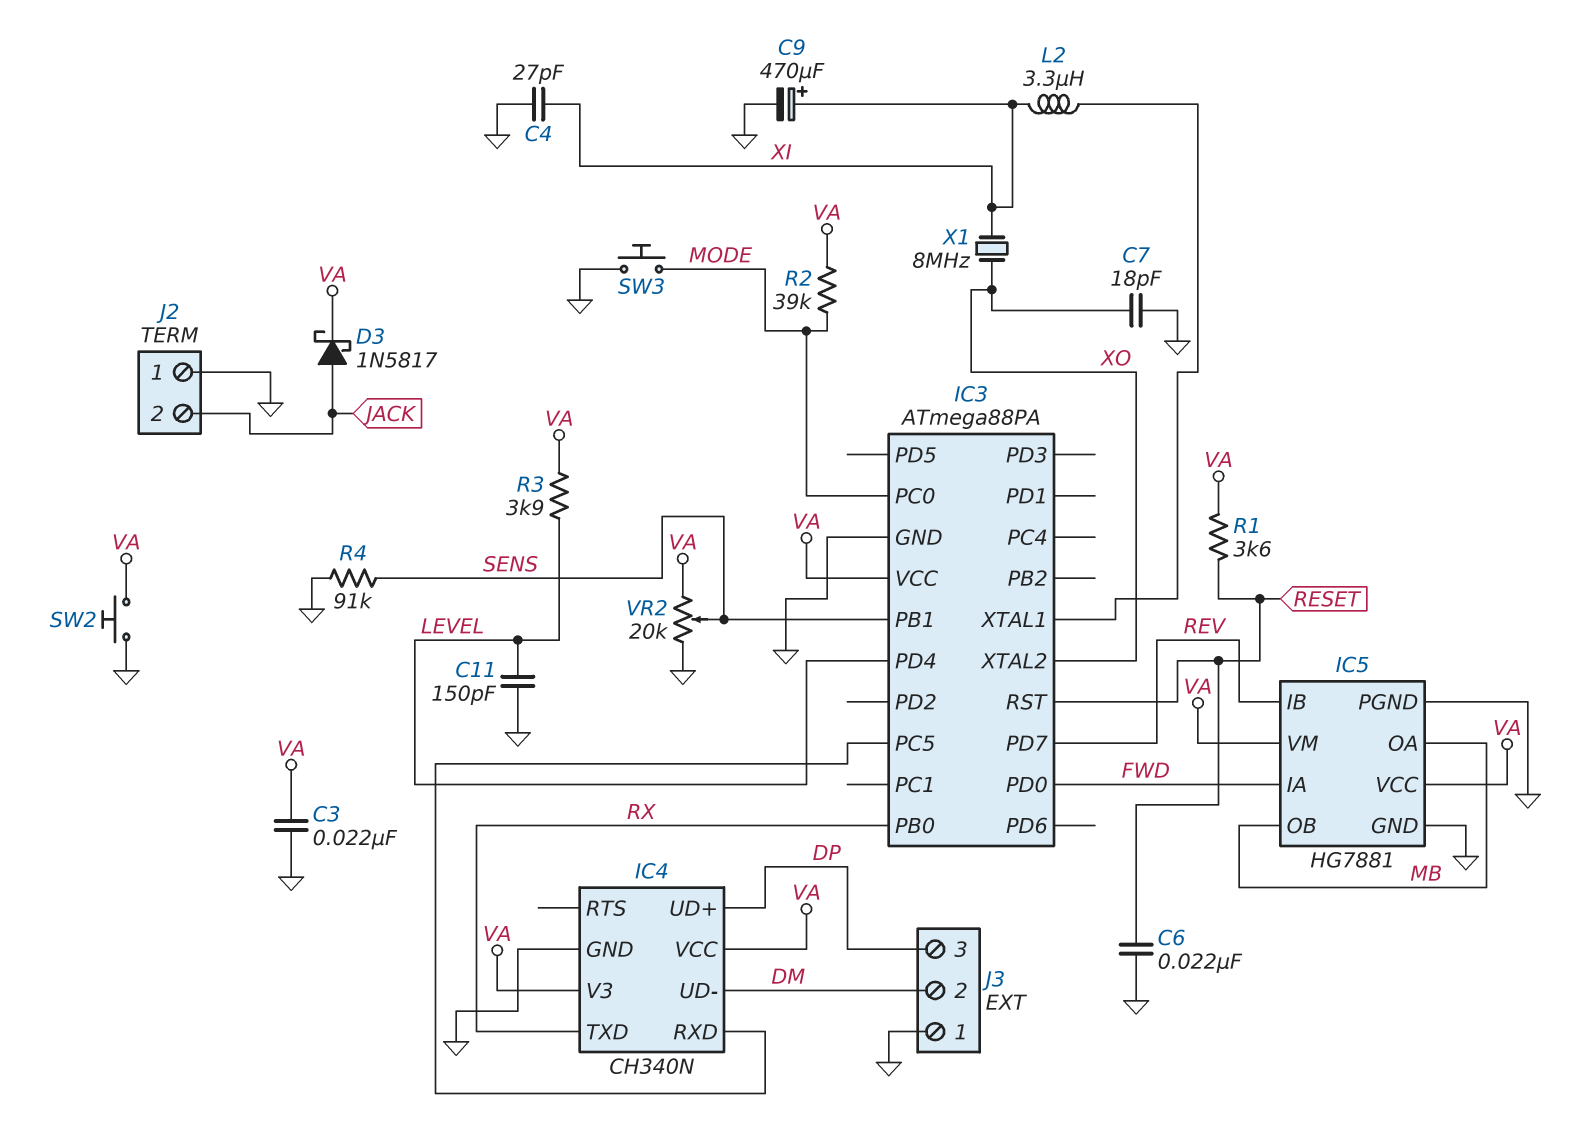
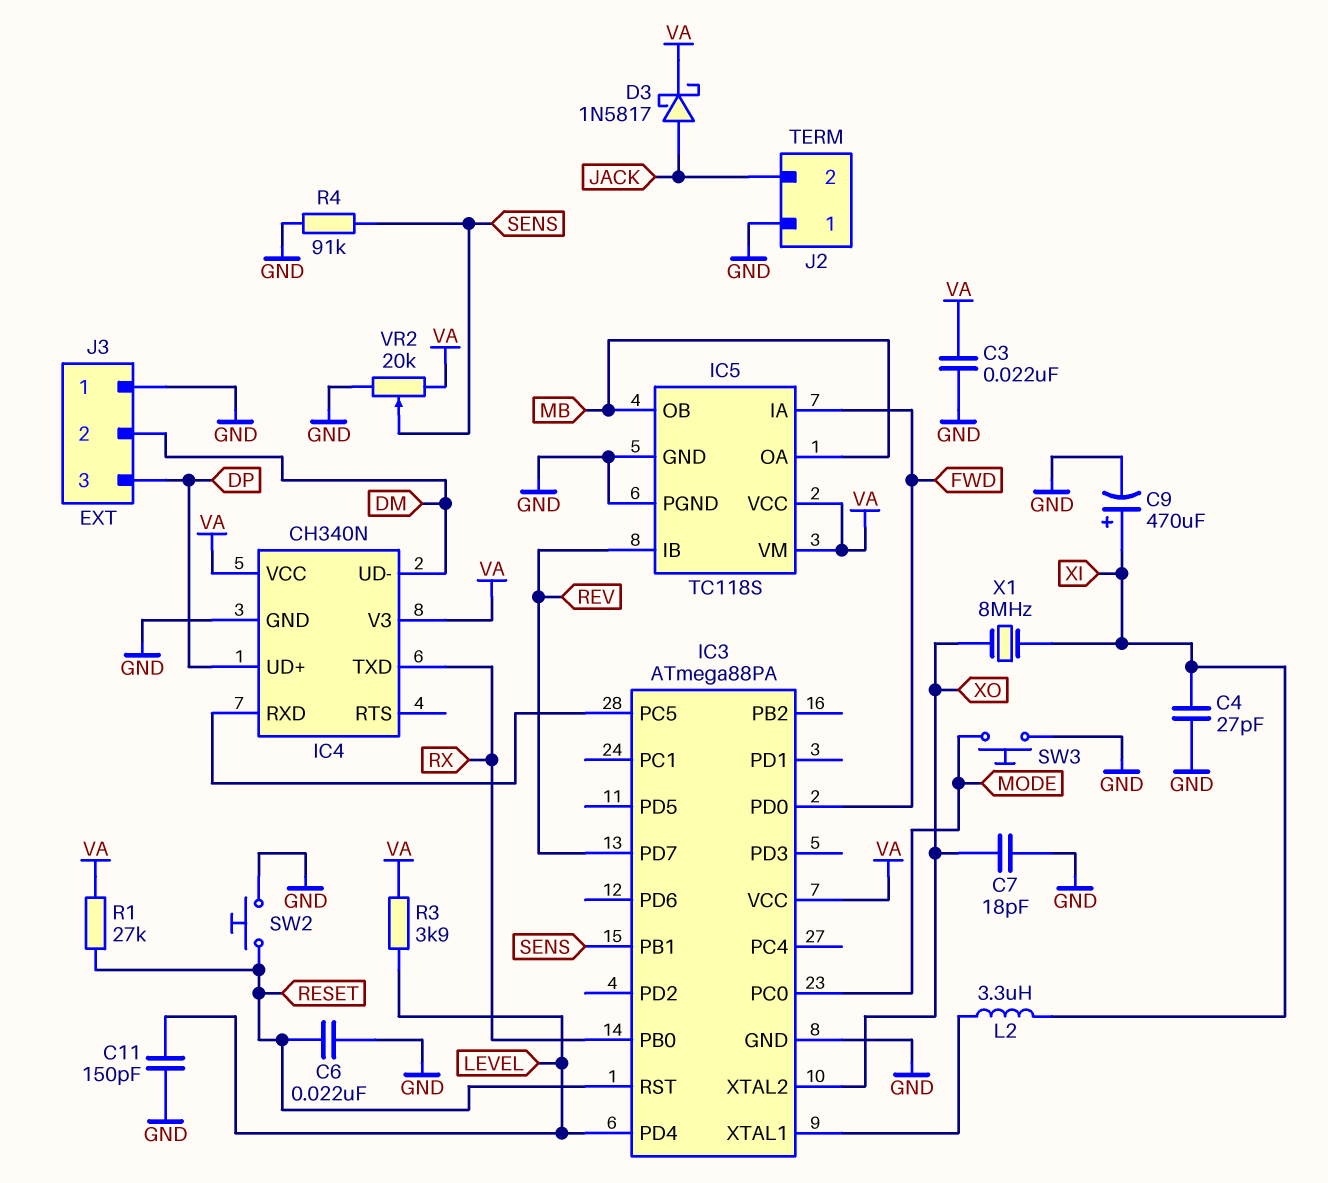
IC5: HG7881 -> TC118S
R1: 3.6k (RESET, VA) -> 27k (RESET, VA)
R2: 39k (MODE, VA) -> none
SW2: button (GND, VA) -> button (GND, RESET)

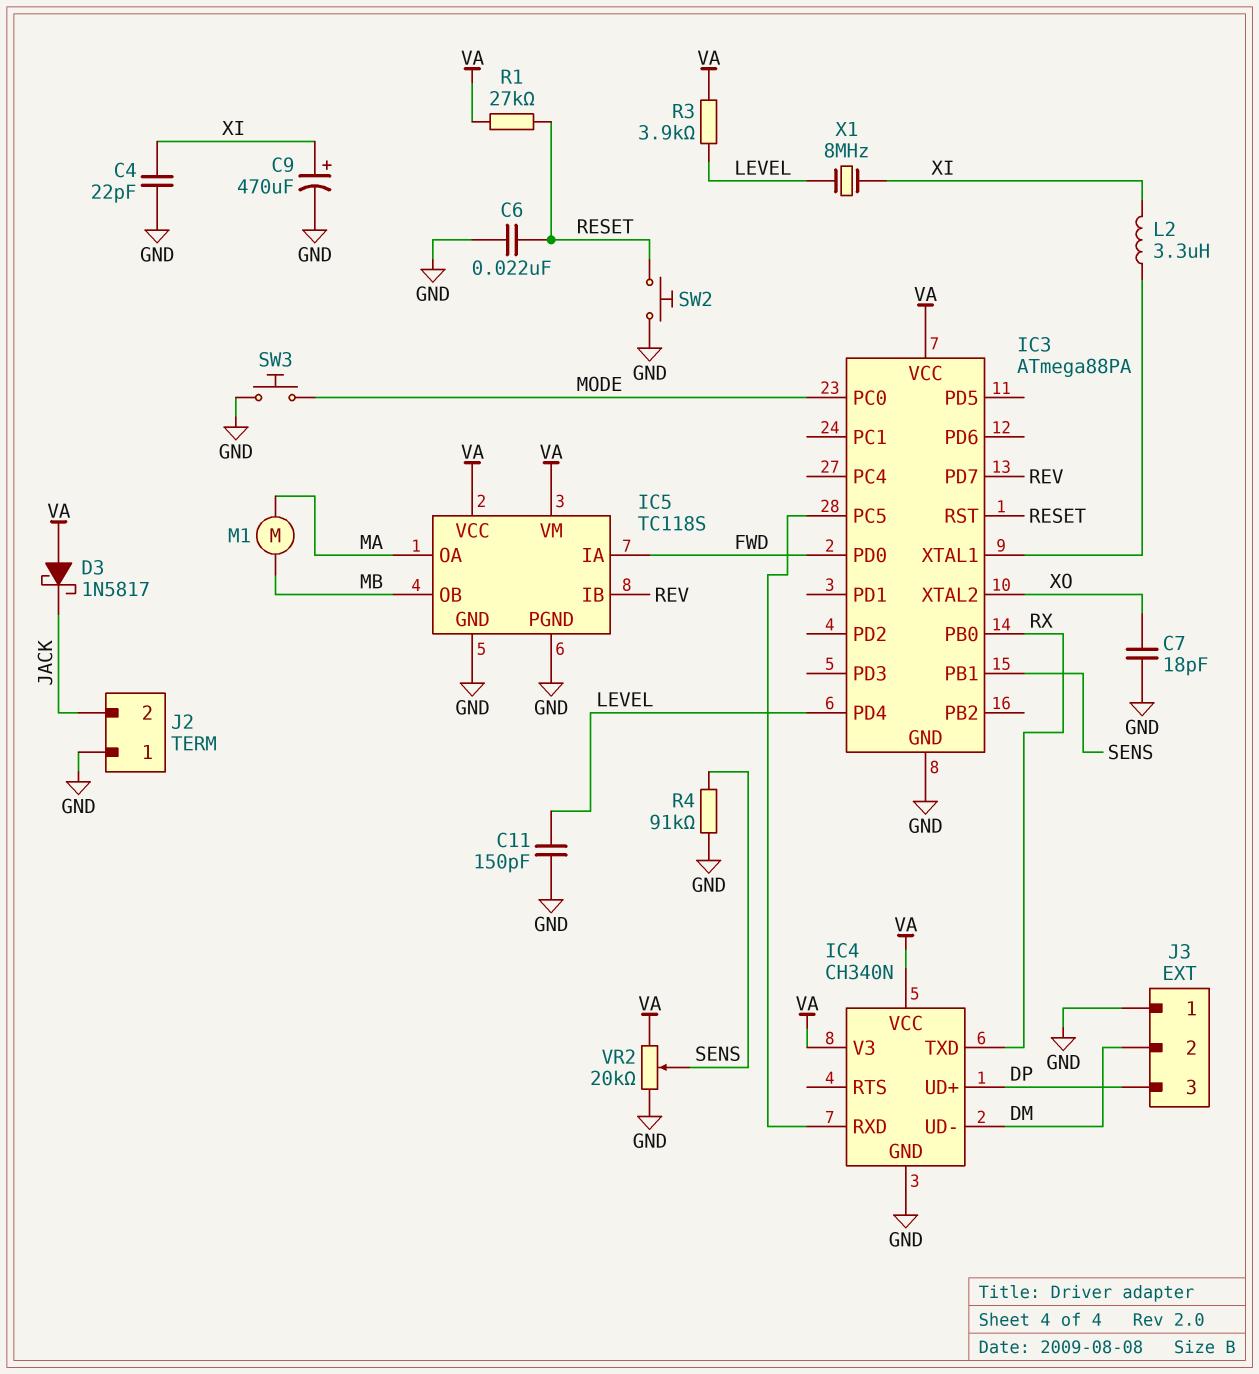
C3: 22nF (GND, VA) -> none
C4: 27pF (GND, XI) -> 22pF (GND, XI)
D3: schottky 1N5817 (A JACK, K VA) -> schottky 1N5817 (A VA, K JACK)
IC5 pin OA: MB -> MA
M1: none -> motor (MA, MB)
X1: 8MHz (XI, XO) -> 8MHz (LEVEL, XI)

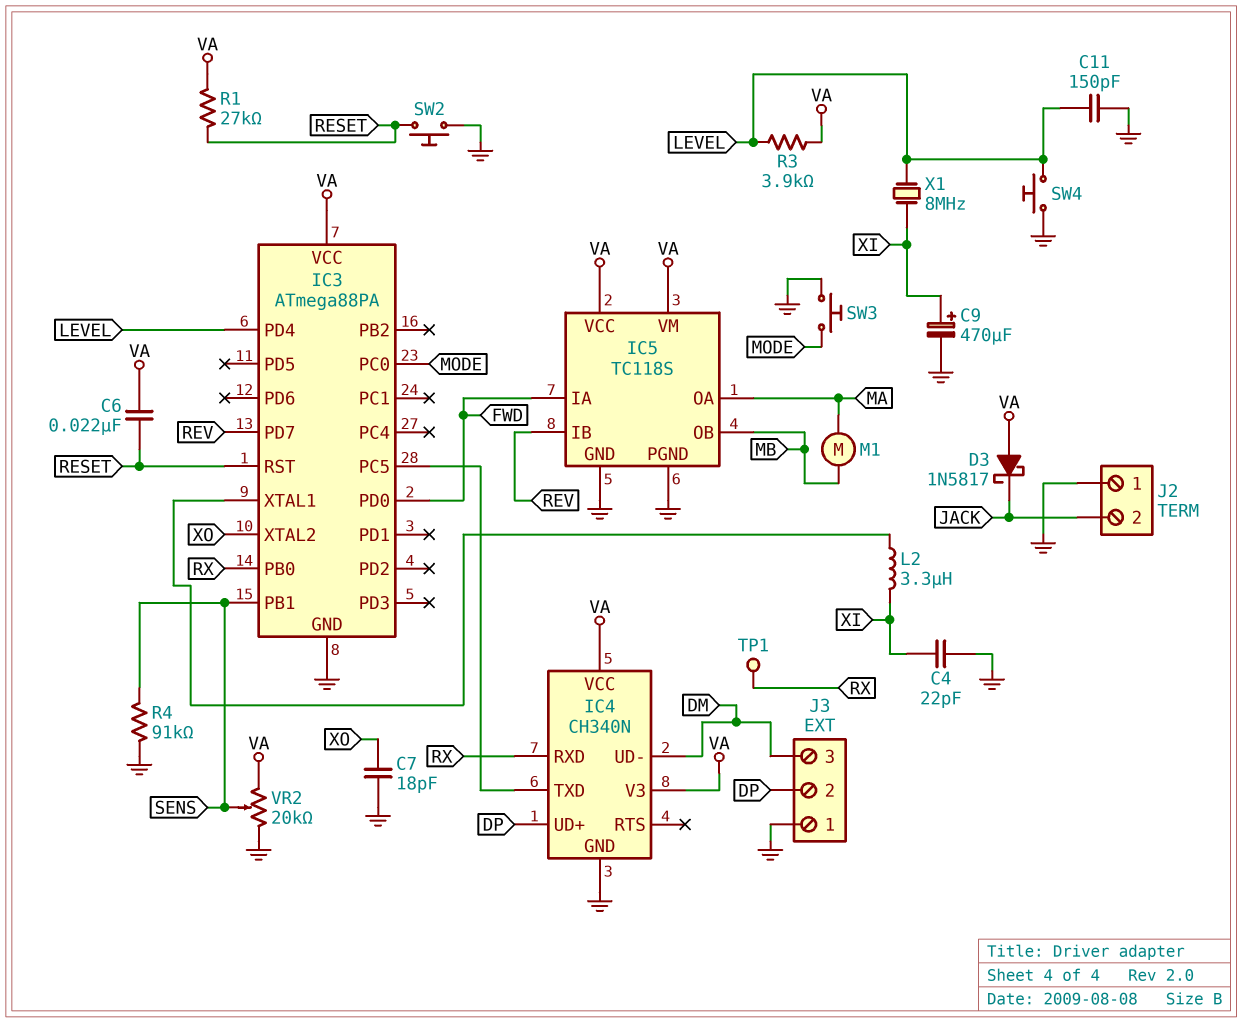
C6: 22nF (GND, RESET) -> 22nF (RESET, VA)
IC4 pin RXD: IC3/PC5 -> RX
IC4 pin TXD: RX -> IC3/PC5
J3 pin 2: DM -> DP
J3 pin 3: DP -> DM
SW4: none -> button (GND, LEVEL)
TP1: none -> test point (RX)

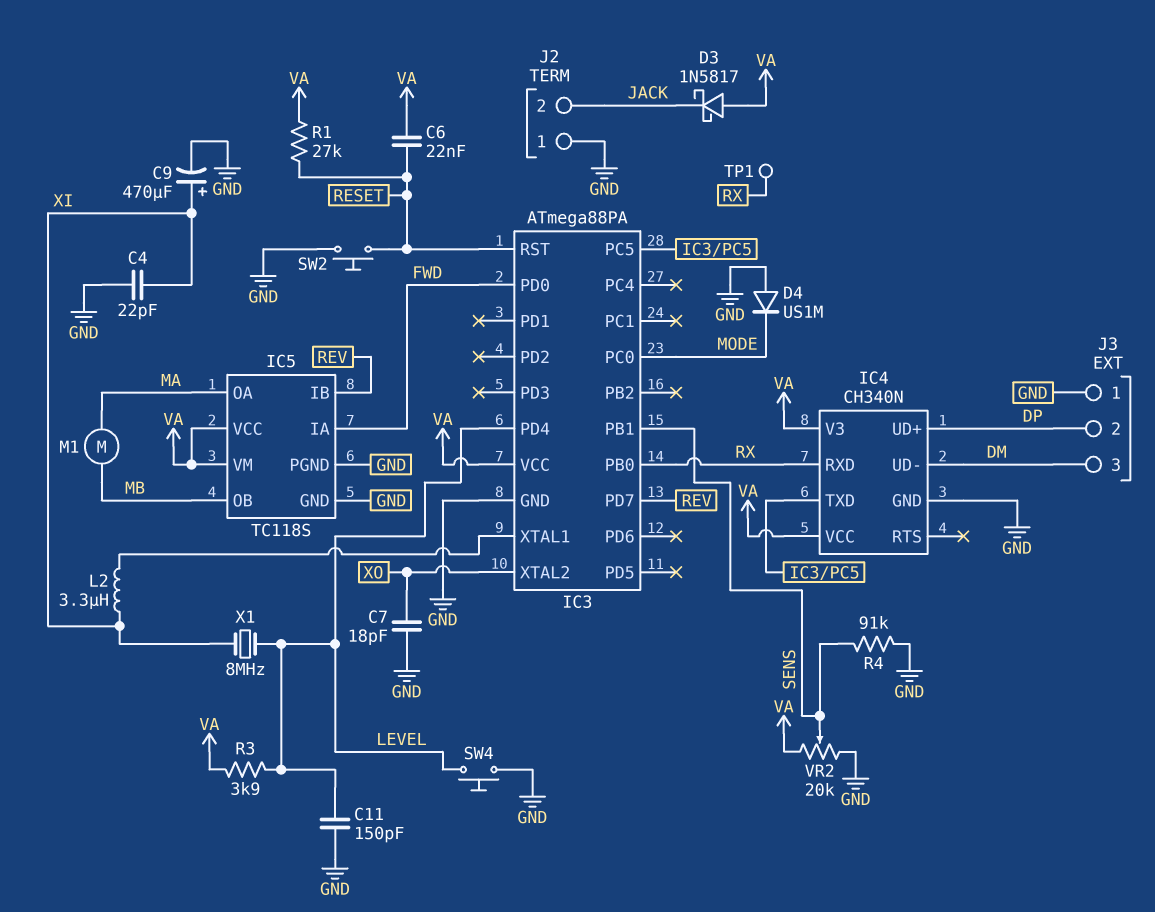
D4: none -> diode US1M (A GND, K MODE)
SW3: button (GND, MODE) -> none

